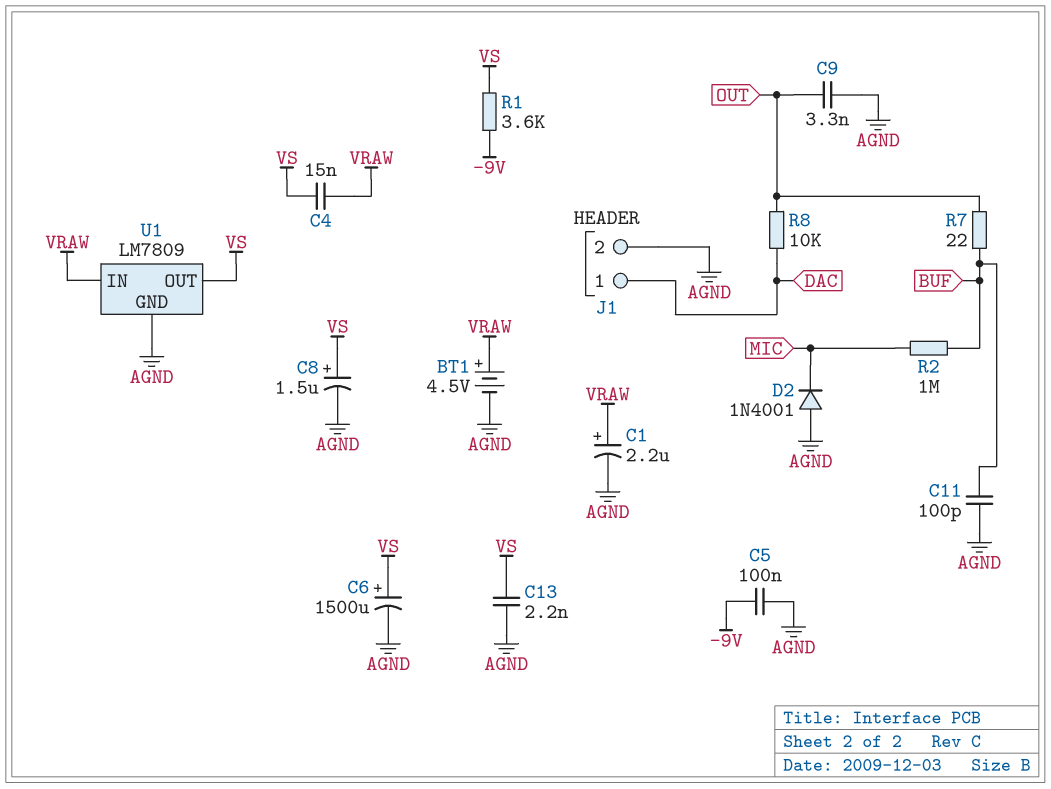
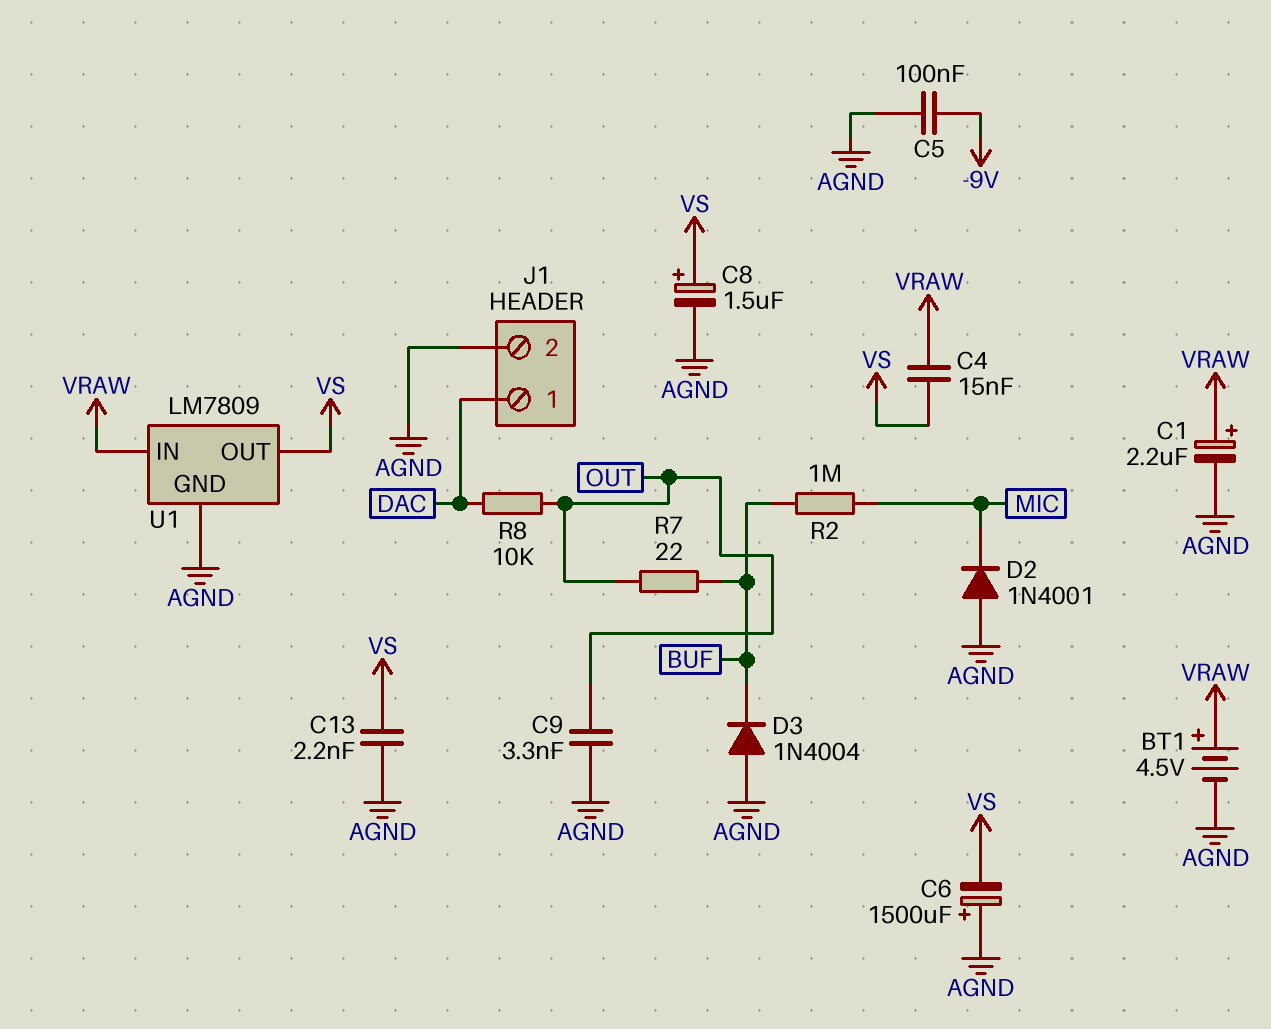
C6: 1500uF (plus VS, minus AGND) -> 1500uF (plus AGND, minus VS)
C11: 100pF (AGND, BUF) -> none
D3: none -> diode 1N4004 (A AGND, K BUF)
R1: 3.6k (-9V, VS) -> none

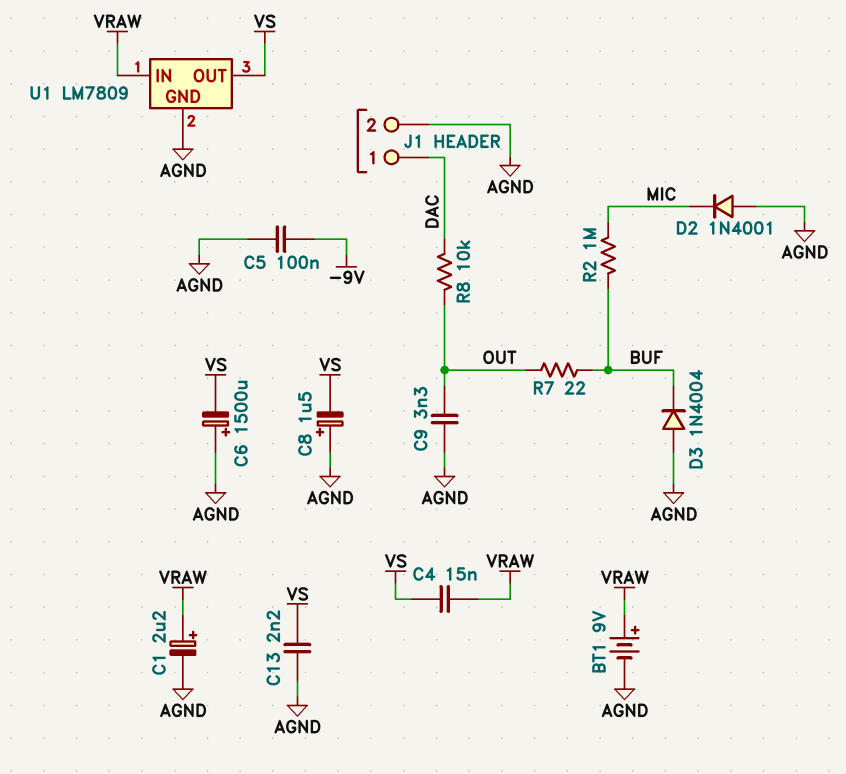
BT1: 4.5V (plus VRAW, minus AGND) -> 9V (plus VRAW, minus AGND)
C8: 1.5uF (plus VS, minus AGND) -> 1.5uF (plus AGND, minus VS)

